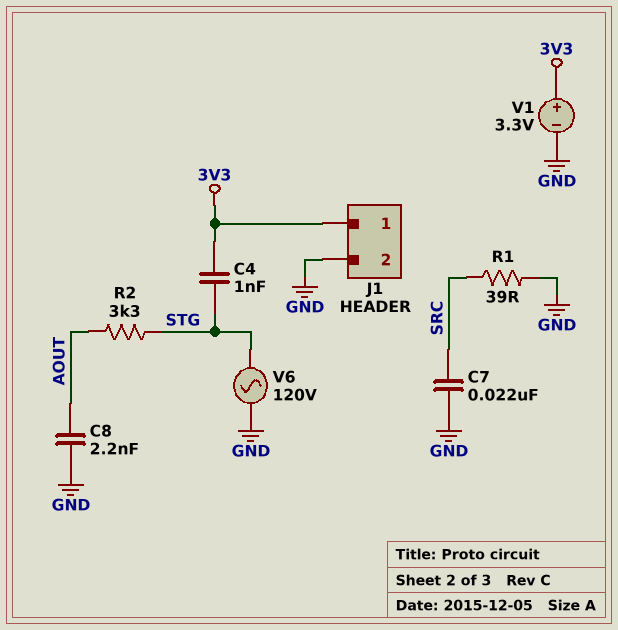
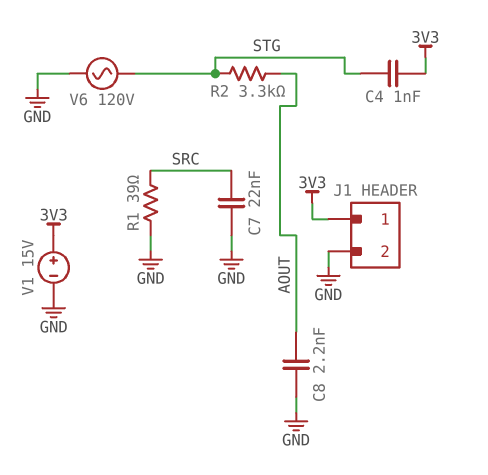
V1: 3.3V (plus 3V3, minus GND) -> 15V (plus 3V3, minus GND)

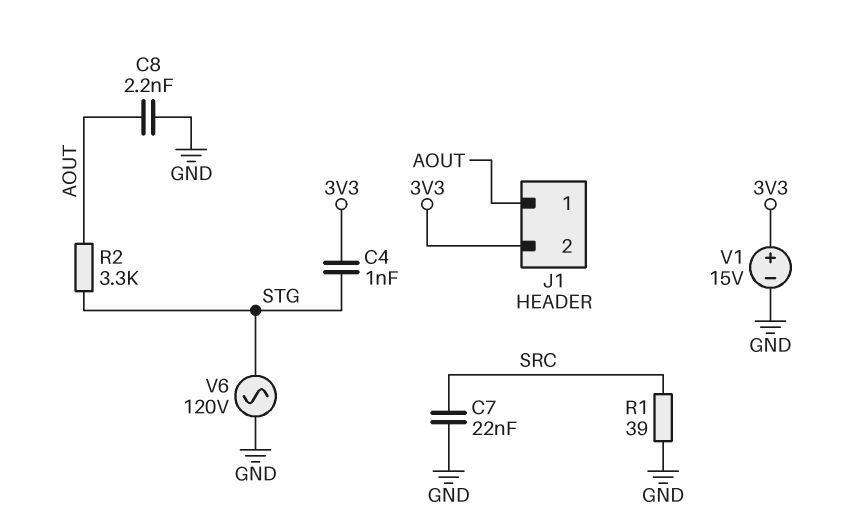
J1 pin 1: 3V3 -> AOUT
J1 pin 2: GND -> 3V3

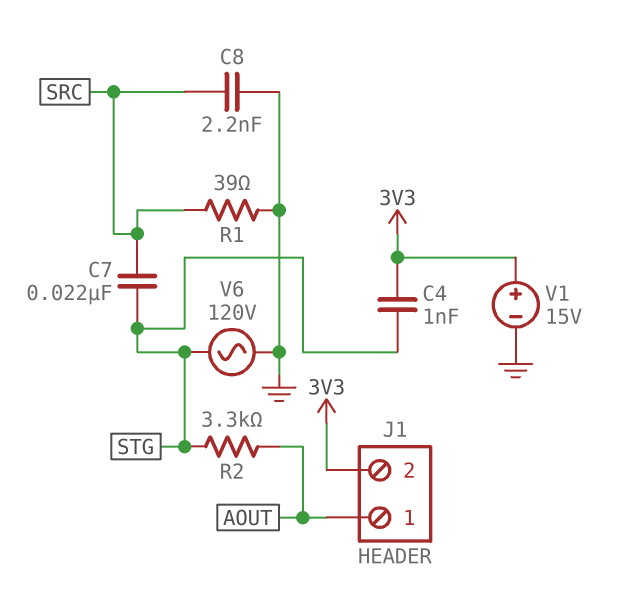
C7: 22nF (GND, SRC) -> 22nF (SRC, STG)
C8: 2.2nF (AOUT, GND) -> 2.2nF (GND, SRC)

